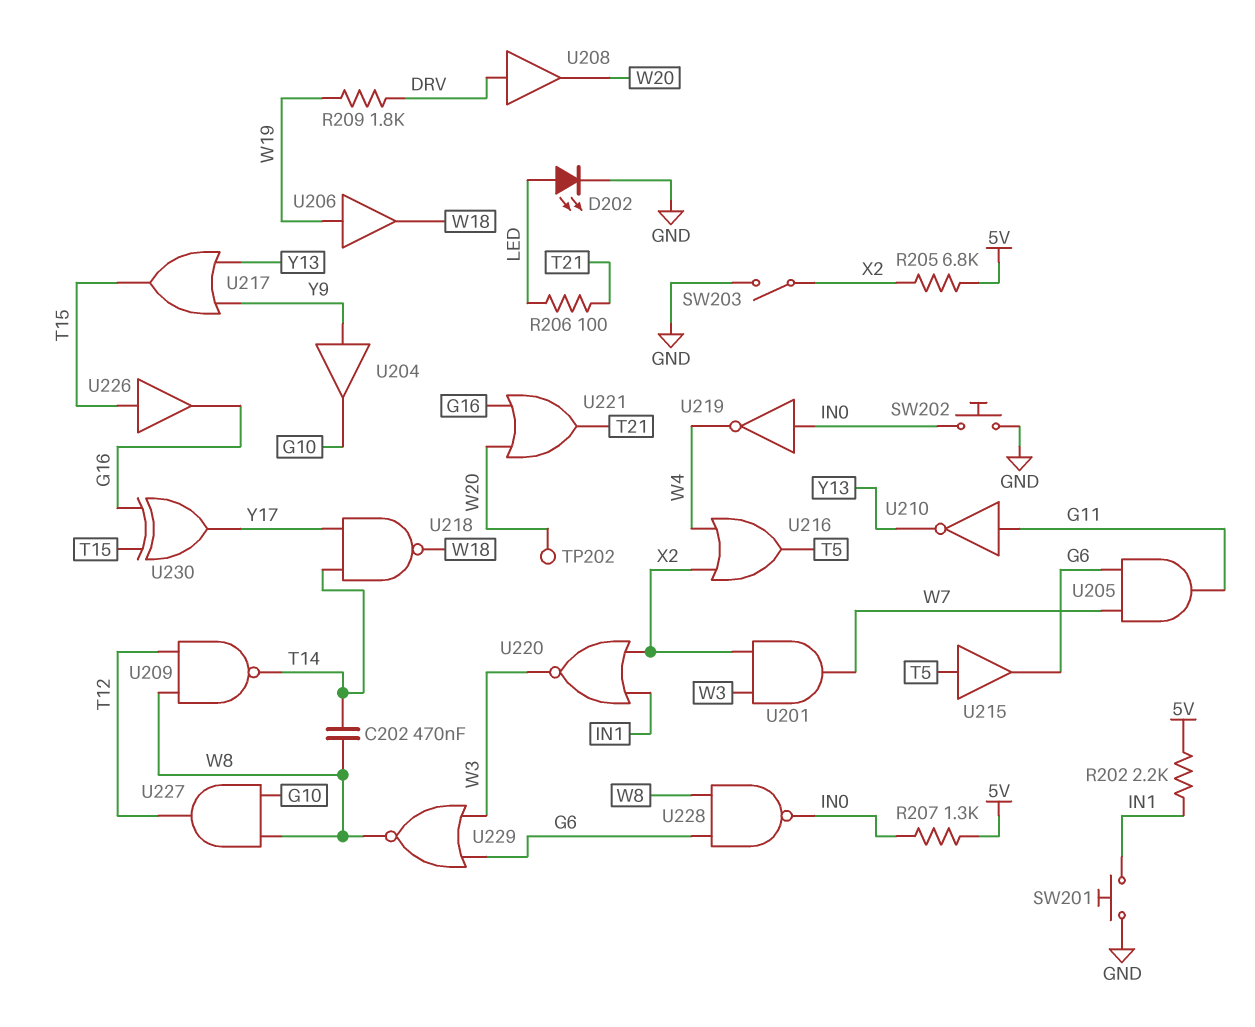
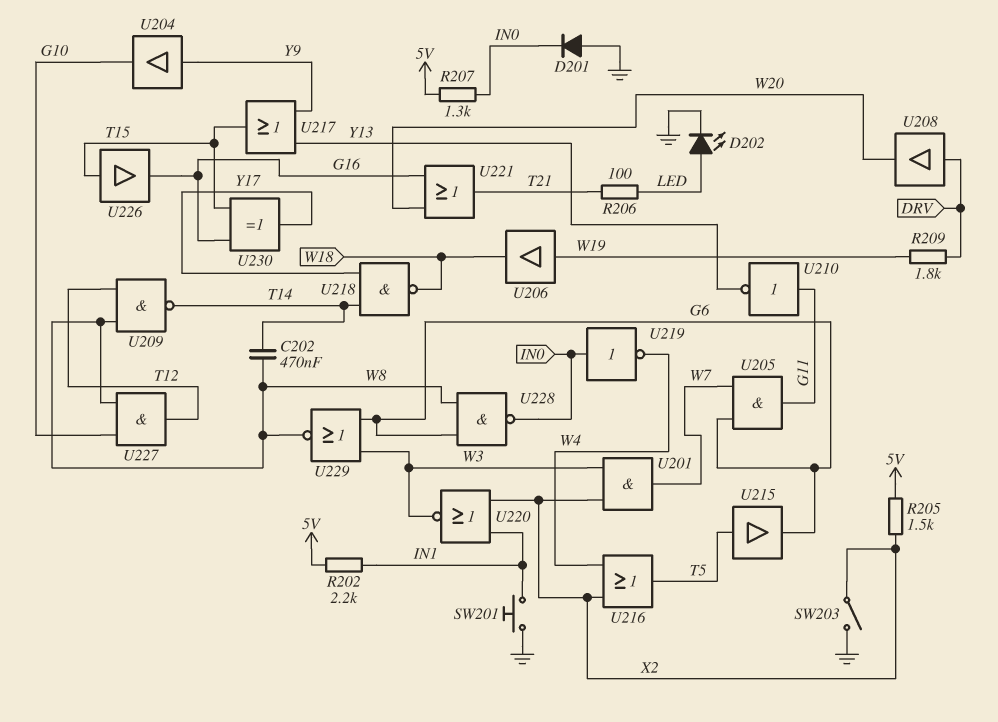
D201: none -> diode (A GND, K IN0)
R205: 6.8k (5V, X2) -> 1.5k (5V, X2)
SW202: button (GND, IN0) -> none
TP202: test point (W20) -> none

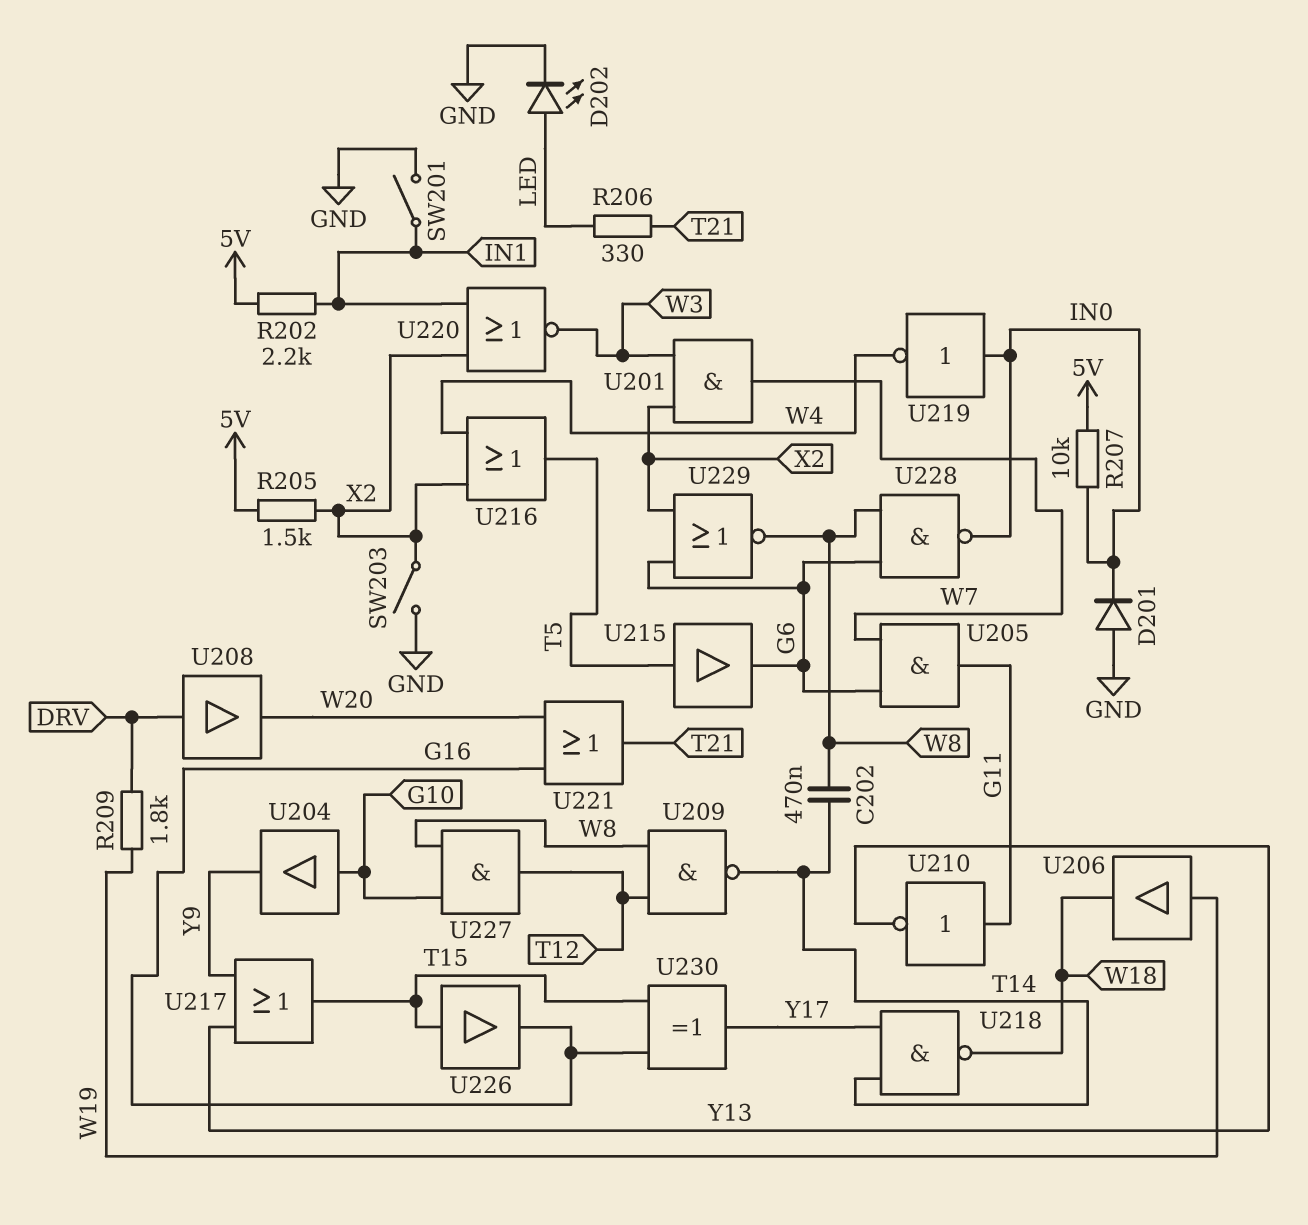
R206: 100 (LED, T21) -> 330 (LED, T21)
R207: 1.3k (5V, IN0) -> 10k (5V, IN0)
SW201: button (GND, IN1) -> switch (GND, IN1)
U204: buffer (in Y9, out G10) -> buffer (in G10, out Y9)
U229: NOR (in G6, in W3, out W8) -> NOR (in G6, in X2, out W8)

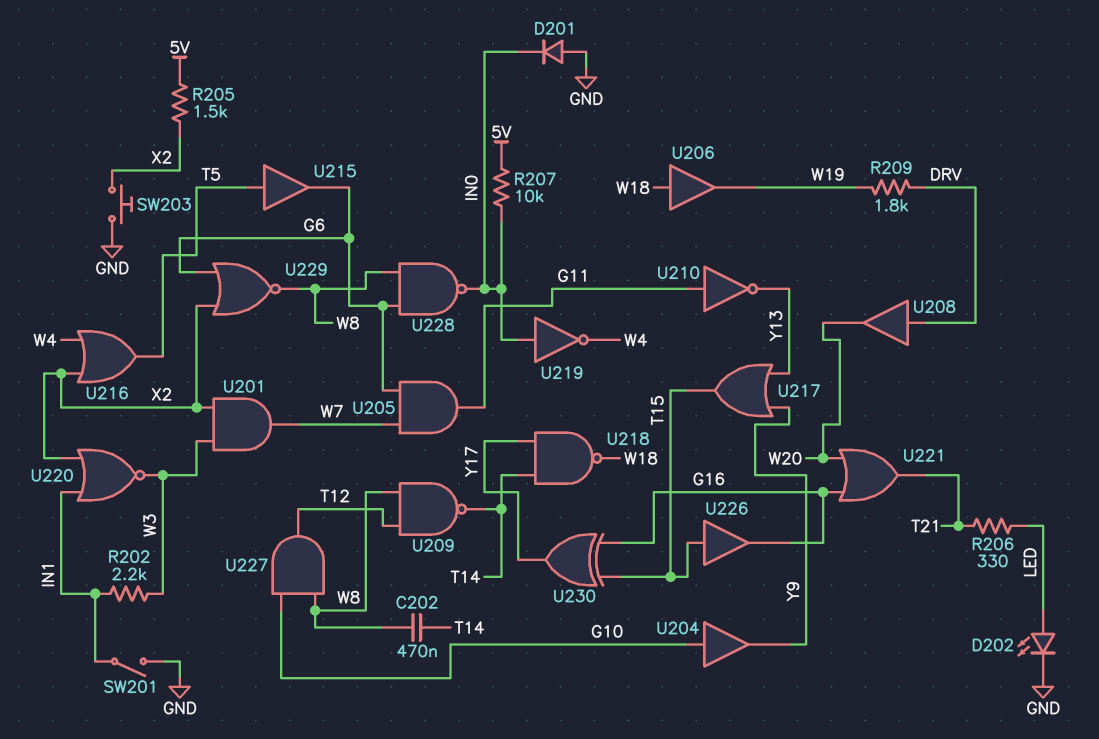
R202: 2.2k (5V, IN1) -> 2.2k (IN1, W3)
SW203: switch (GND, X2) -> button (GND, X2)
U206: buffer (in W19, out W18) -> buffer (in W18, out W19)

